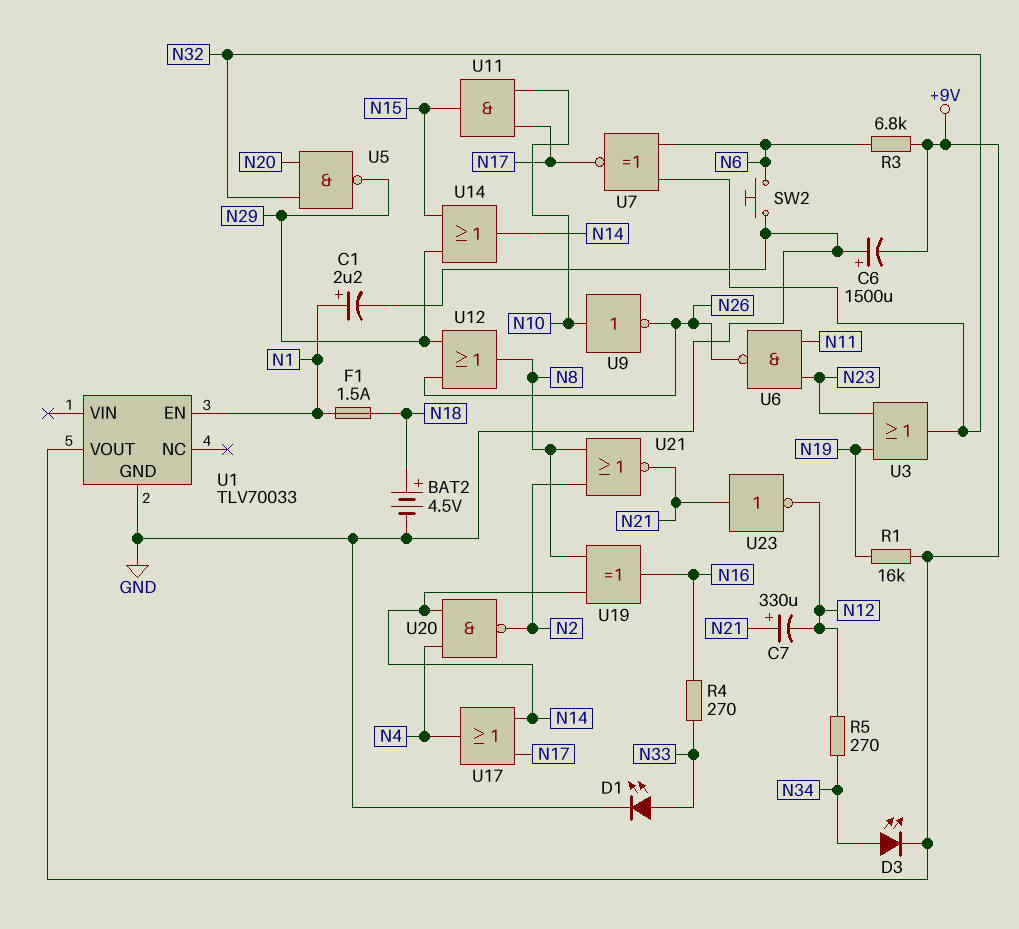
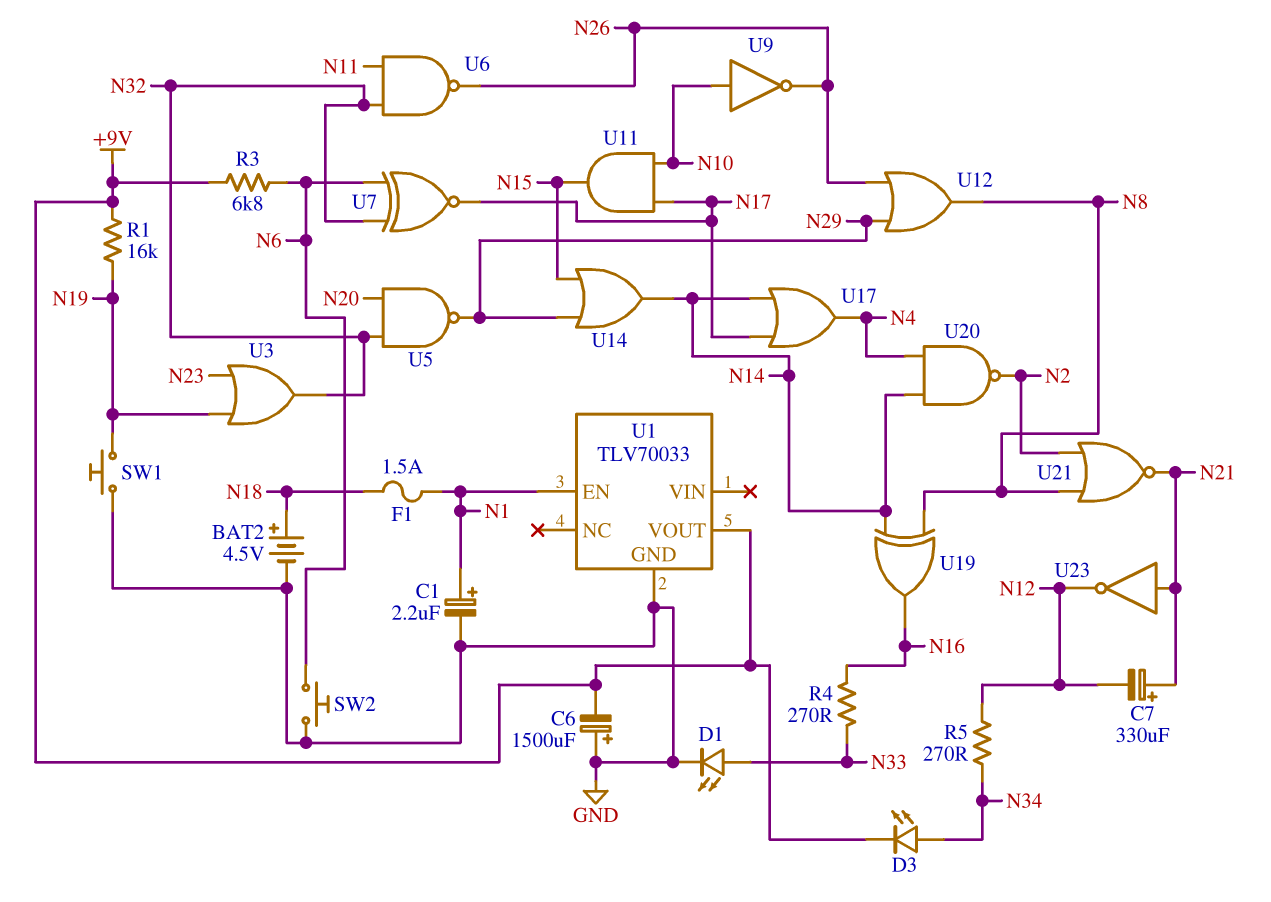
SW1: none -> button (GND, N19)
U6: NAND (in N11, in N23, out N26) -> NAND (in N11, in N32, out N26)

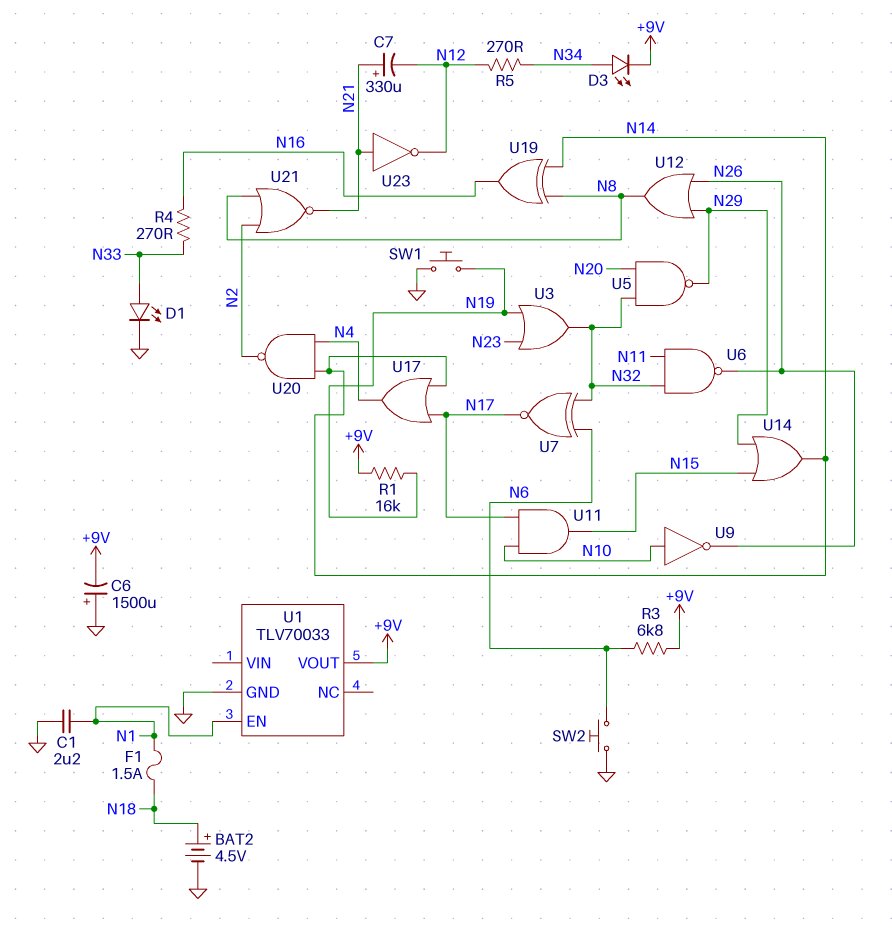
C1: 2.2uF (plus N1, minus GND) -> 2.2uF (GND, N1)

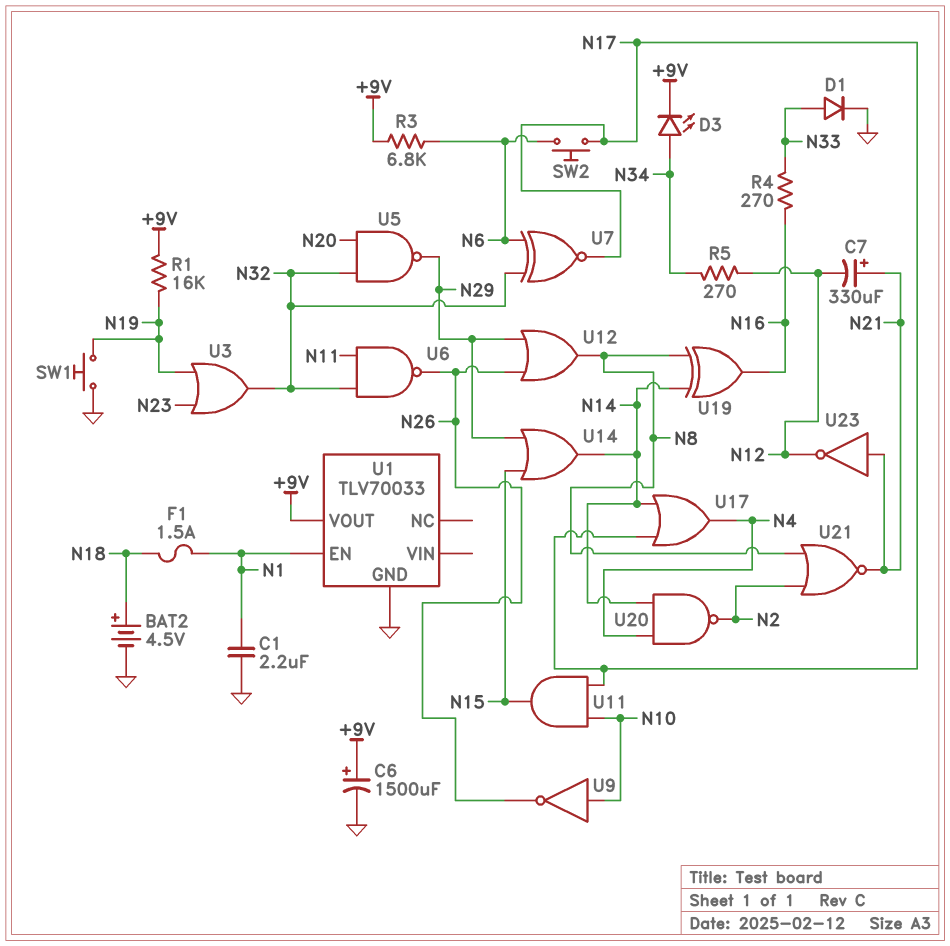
C6: 1500uF (plus GND, minus +9V) -> 1500uF (plus +9V, minus GND)
D1: LED (A N33, K GND) -> diode (A N33, K GND)
SW2: button (GND, N6) -> button (N6, N17)

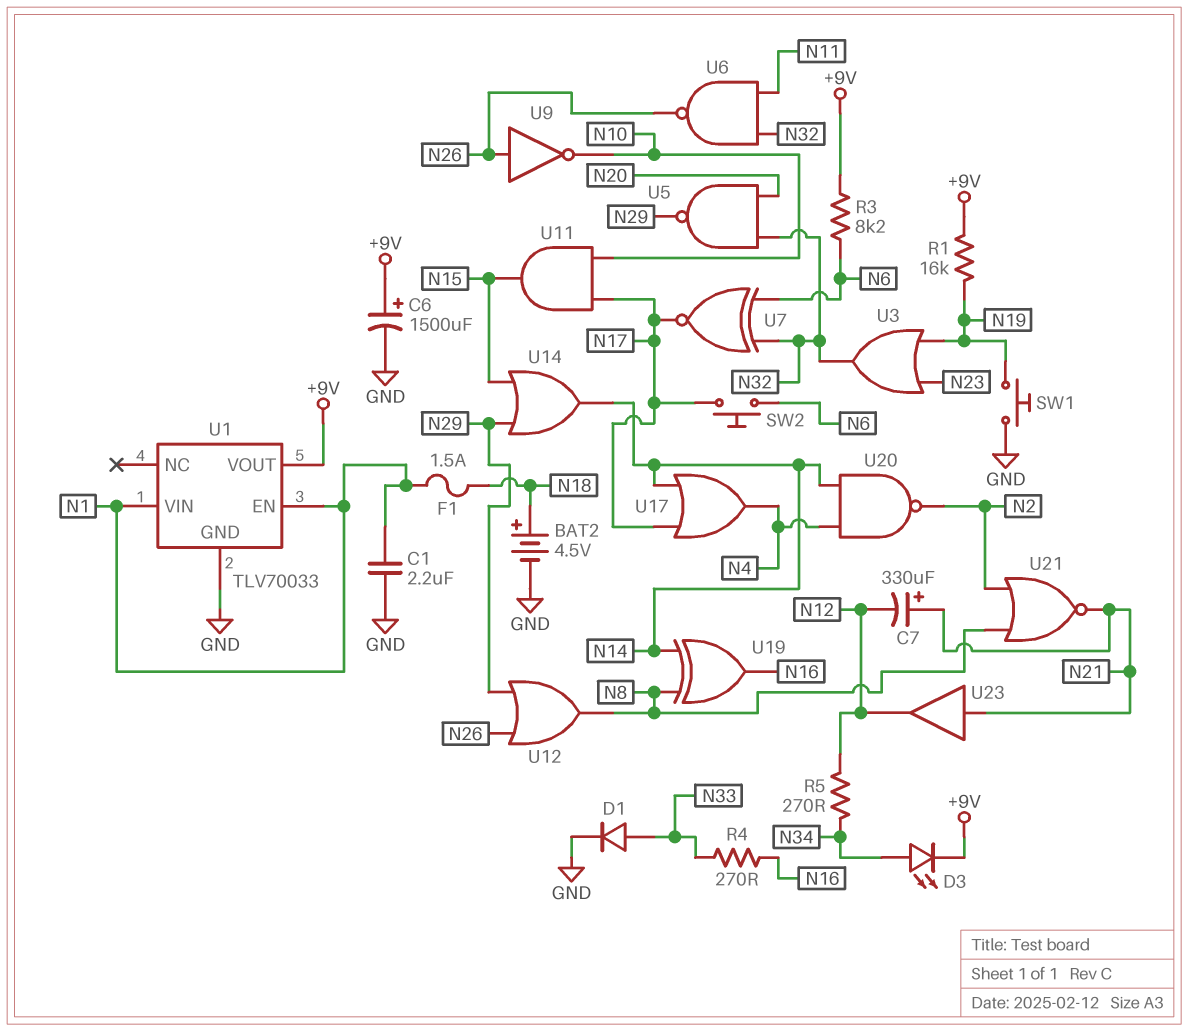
R3: 6.8k (+9V, N6) -> 8.2k (+9V, N6)
U1 pin VIN: none -> N1
U9: NOT (in N10, out N26) -> NOT (in N26, out N10)
U23: NOT (in N21, out N12) -> buffer (in N21, out N12)

